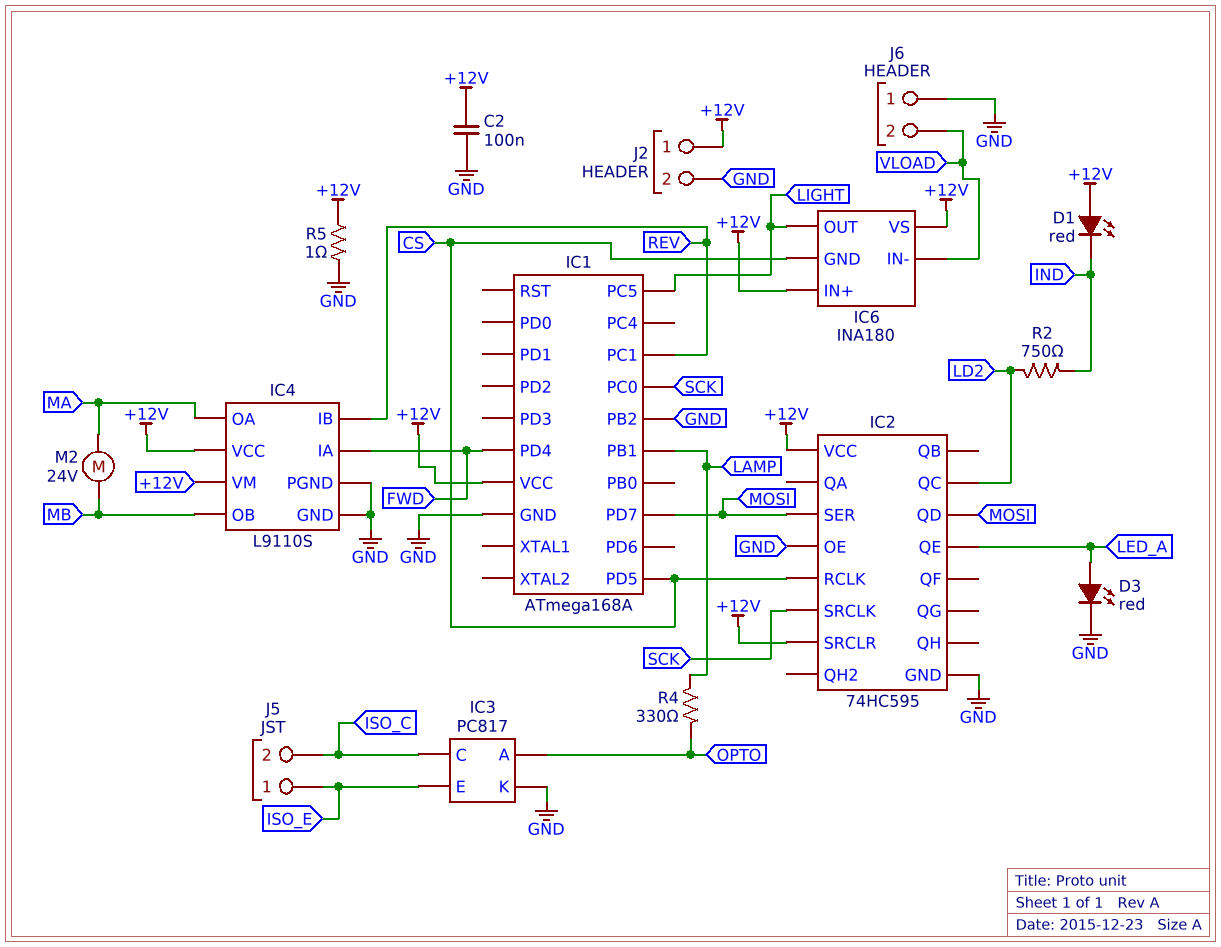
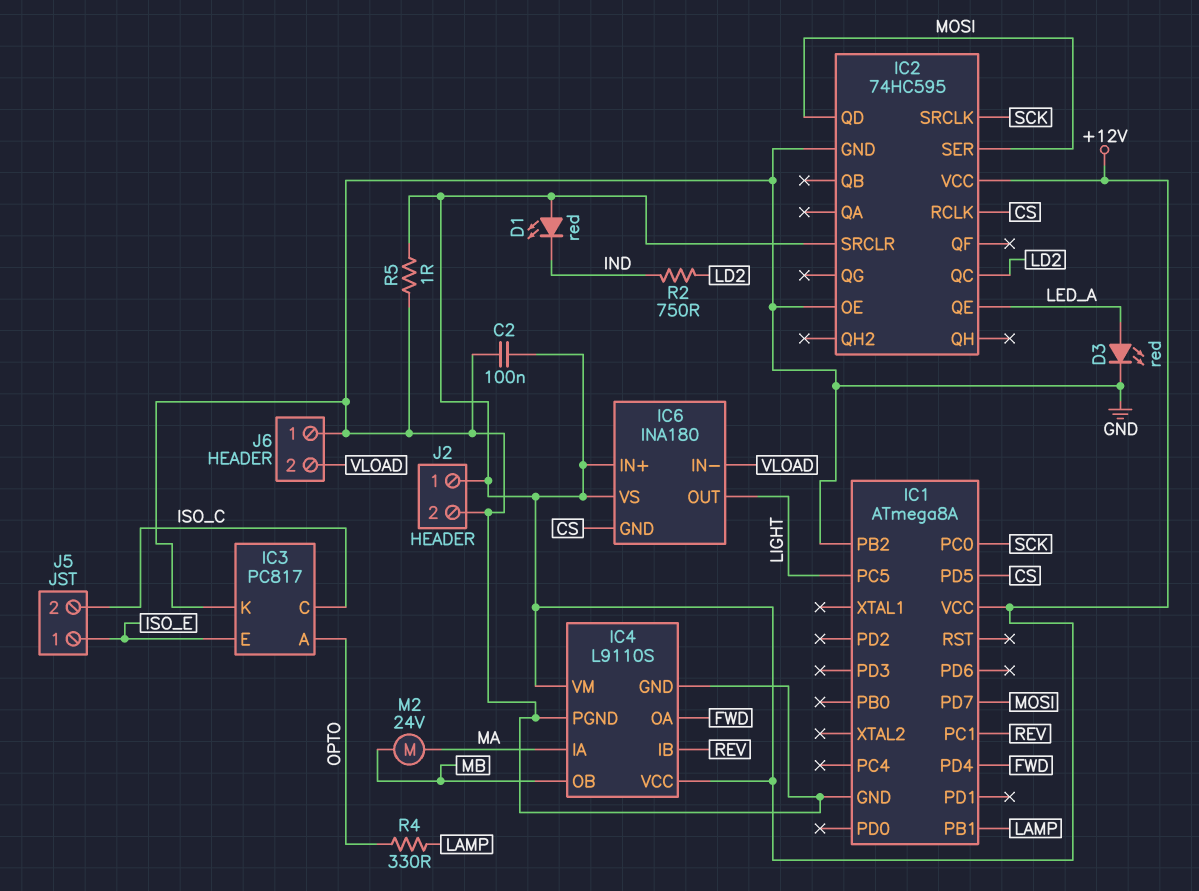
IC1: ATmega168A -> ATmega8A
IC4 pin IA: FWD -> MA
IC4 pin OA: MA -> FWD

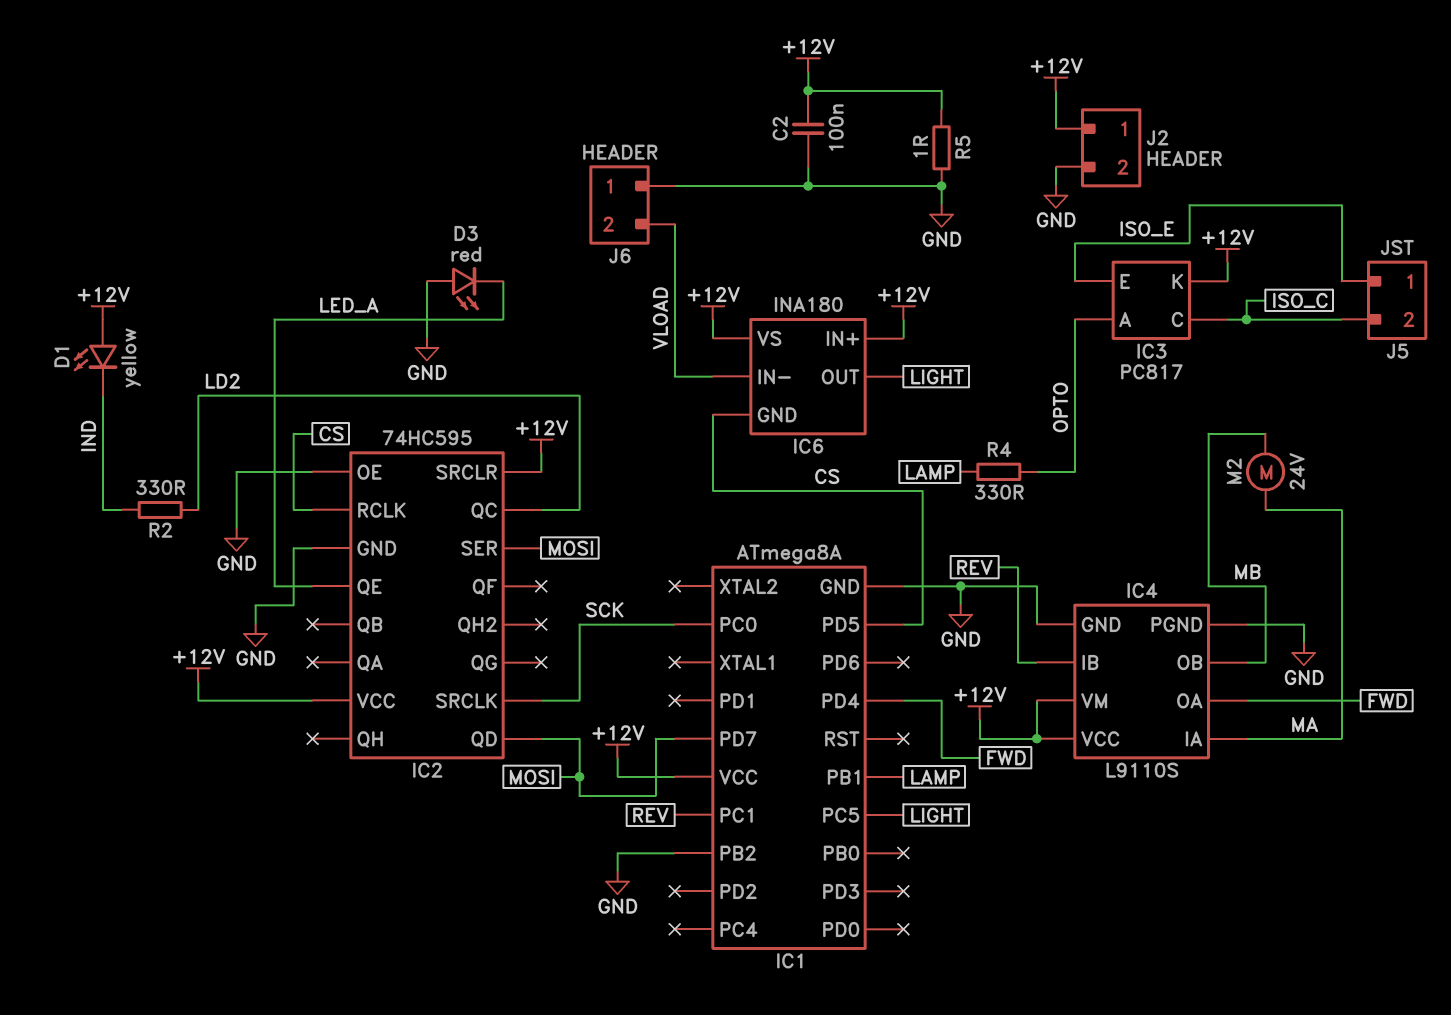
D1: LED red (A +12V, K IND) -> LED yellow (A +12V, K IND)
D3: LED red (A LED_A, K GND) -> LED red (A GND, K LED_A)
IC3 pin K: GND -> +12V
R2: 750 (IND, LD2) -> 330 (IND, LD2)

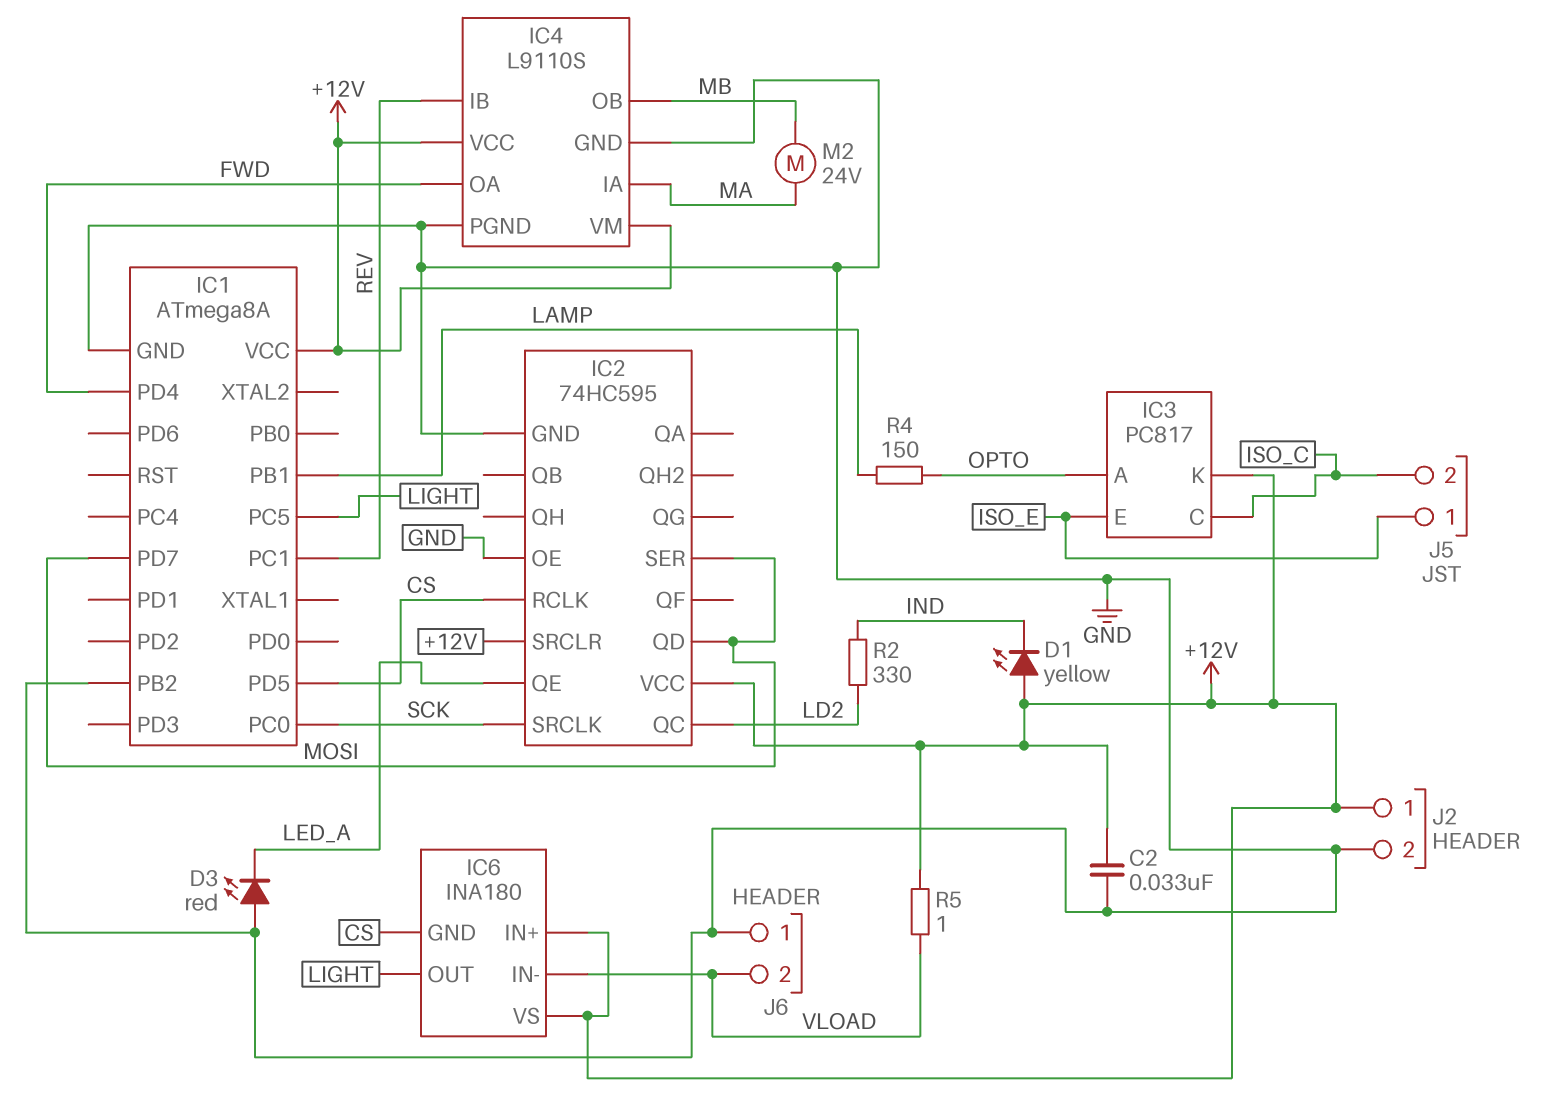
C2: 100nF (+12V, GND) -> 33nF (+12V, GND)
R4: 330 (LAMP, OPTO) -> 150 (LAMP, OPTO)
R5: 1 (+12V, GND) -> 1 (+12V, VLOAD)

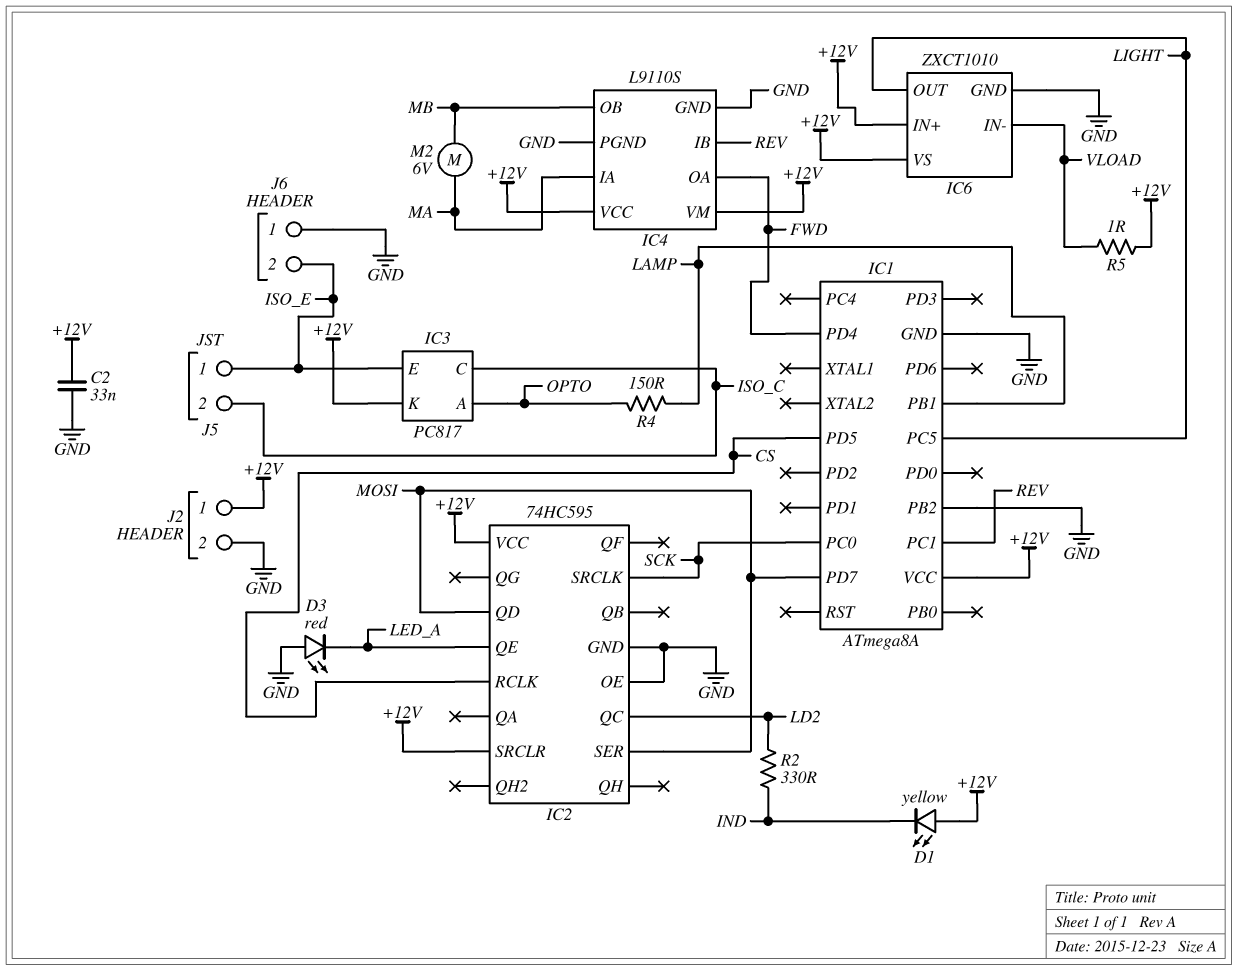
IC6: INA180 -> ZXCT1010
IC6 pin GND: CS -> GND
J6 pin 2: VLOAD -> ISO_E
M2: motor 24V (MA, MB) -> motor 6V (MA, MB)

